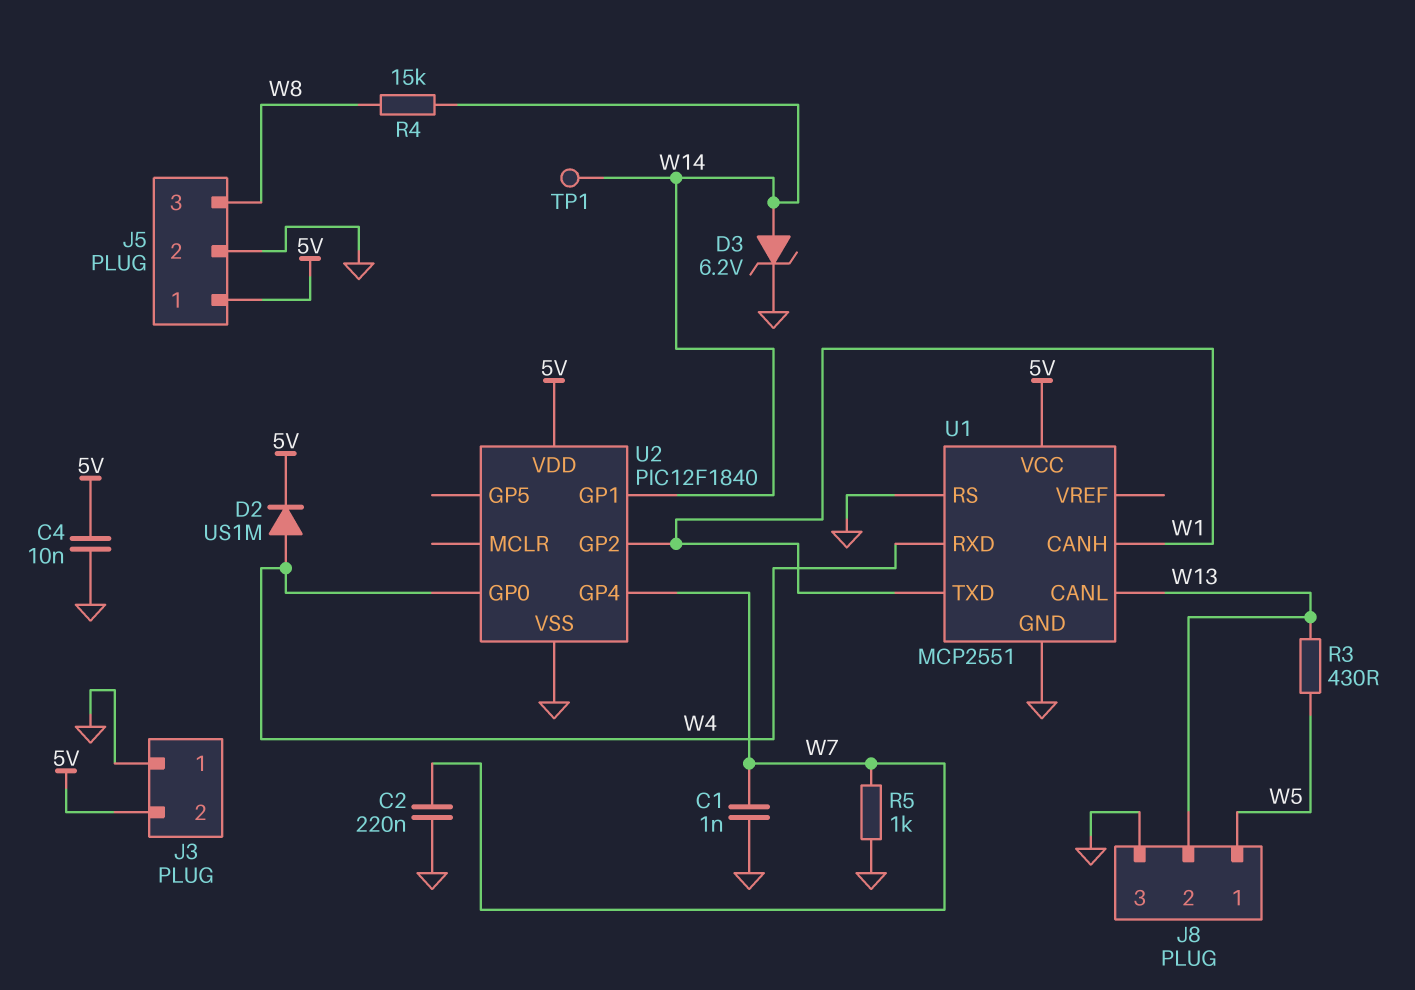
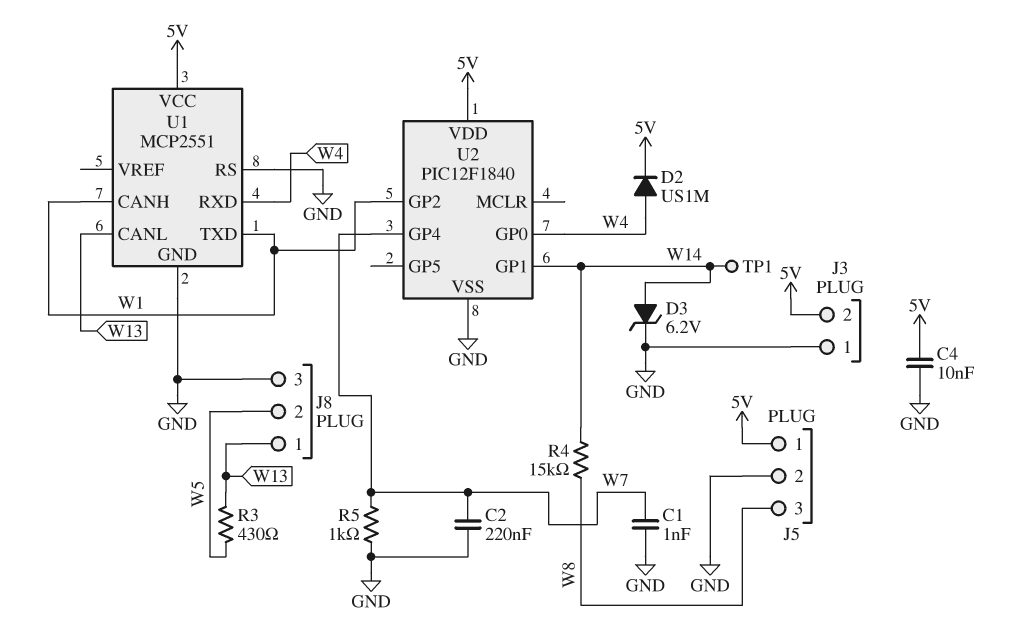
J8 pin 1: W5 -> W13
J8 pin 2: W13 -> W5

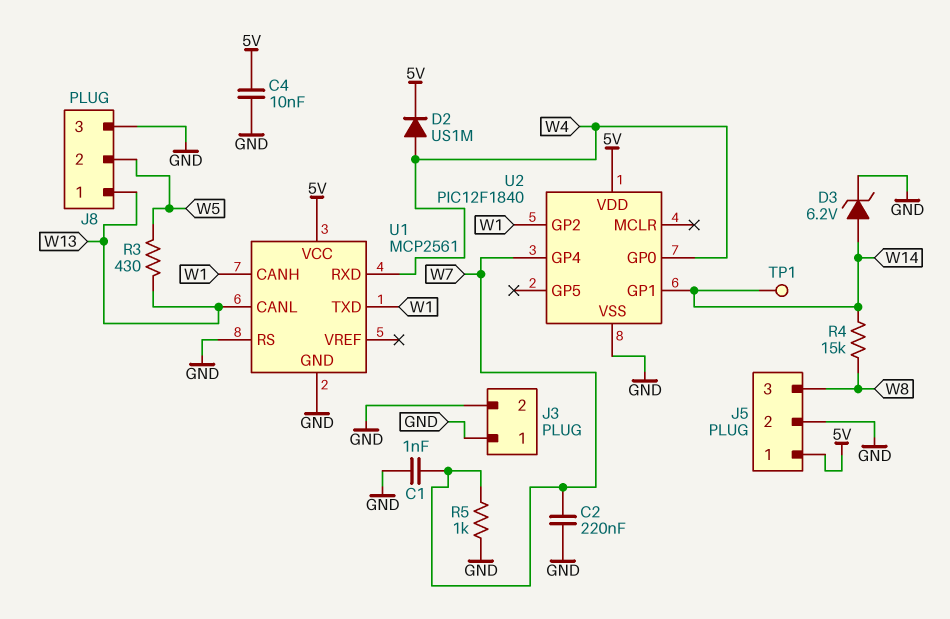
J3 pin 2: 5V -> GND
U1: MCP2551 -> MCP2561

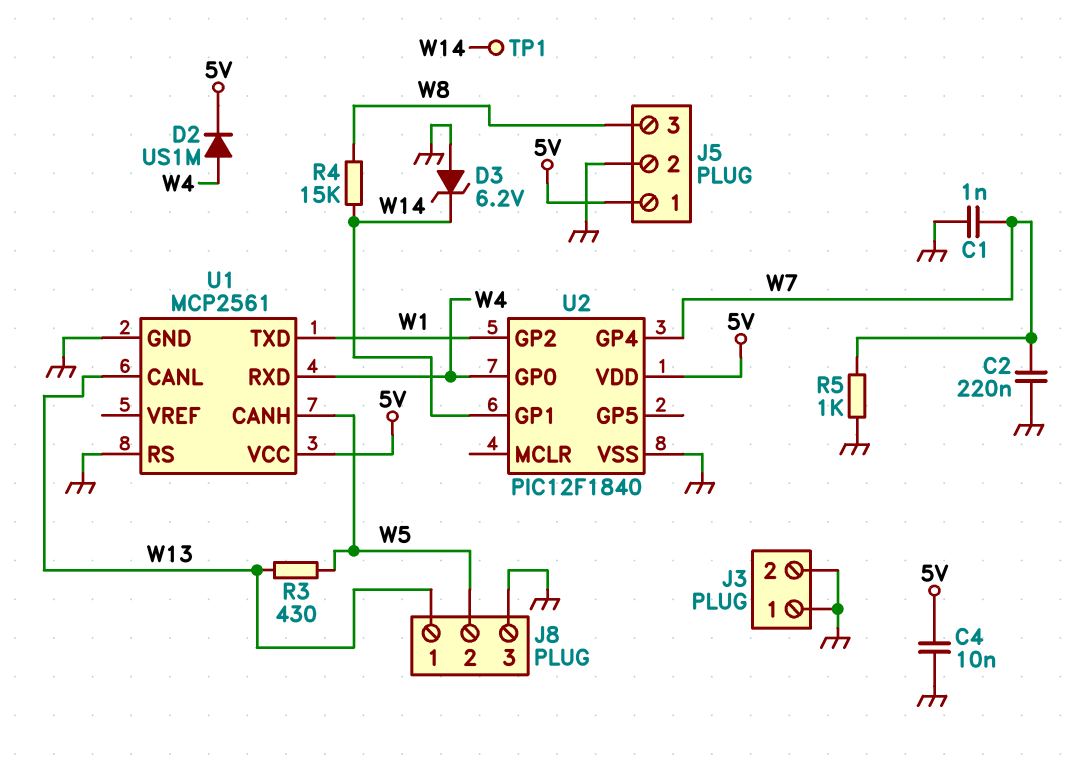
D3: zener 6.2V (A W14, K GND) -> zener 6.2V (A GND, K W14)
U1 pin CANH: W1 -> W5

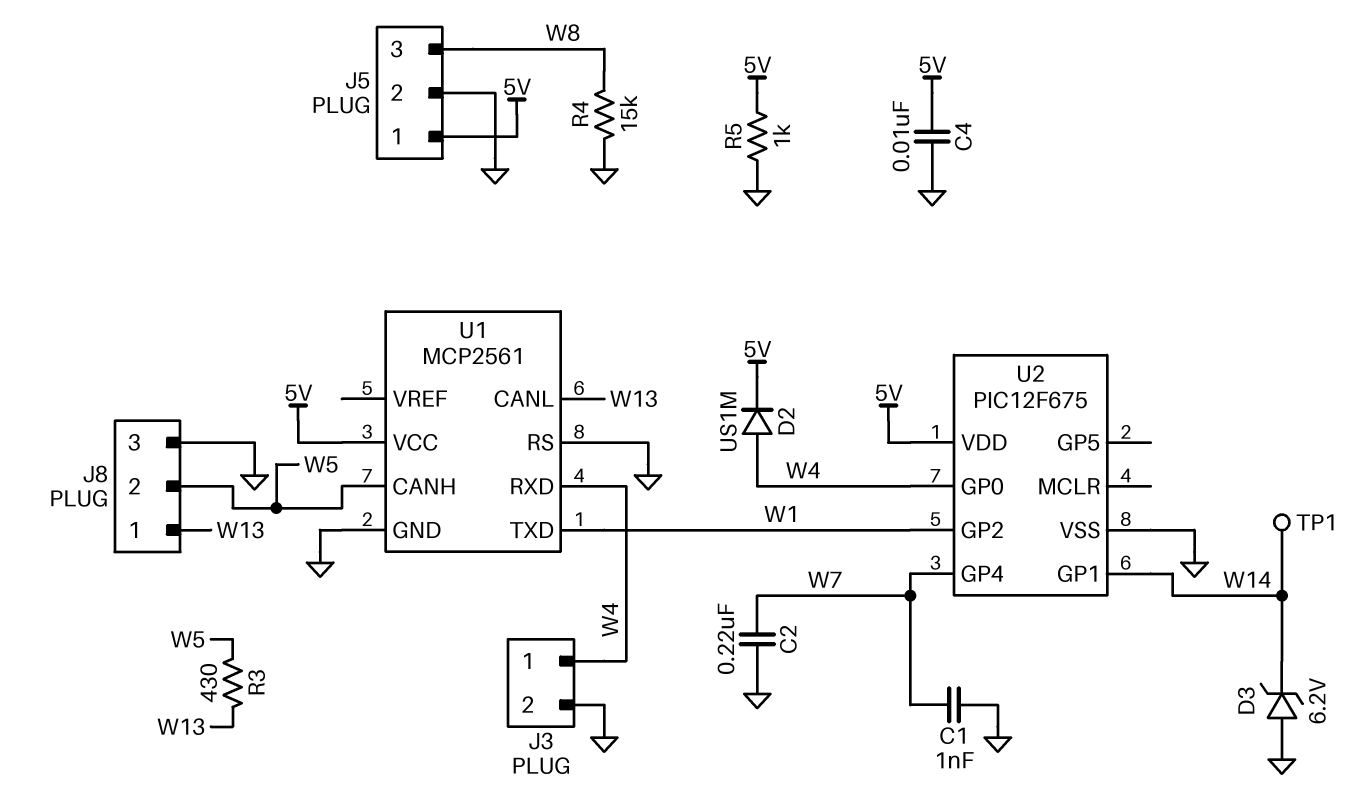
J3 pin 1: GND -> W4
R4: 15k (W8, W14) -> 15k (GND, W8)
R5: 1k (GND, W7) -> 1k (5V, GND)
U2: PIC12F1840 -> PIC12F675

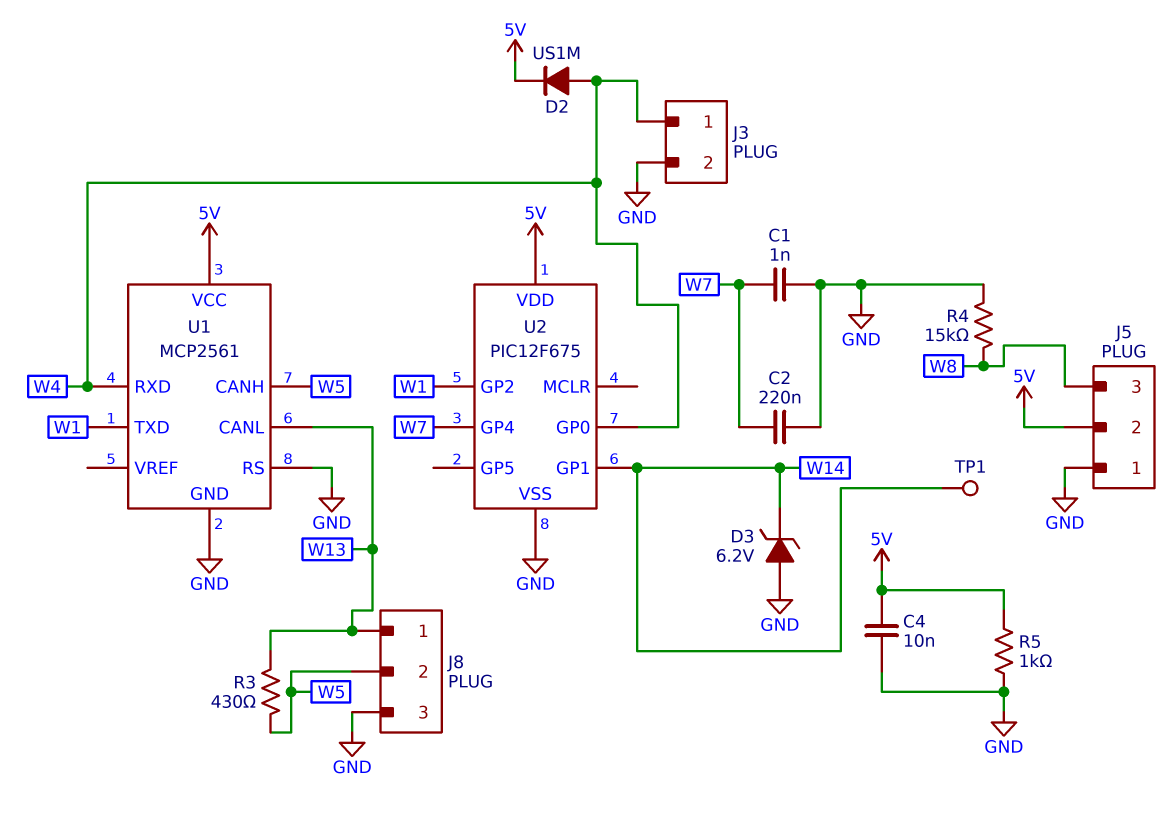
J5 pin 1: 5V -> GND
J5 pin 2: GND -> 5V

